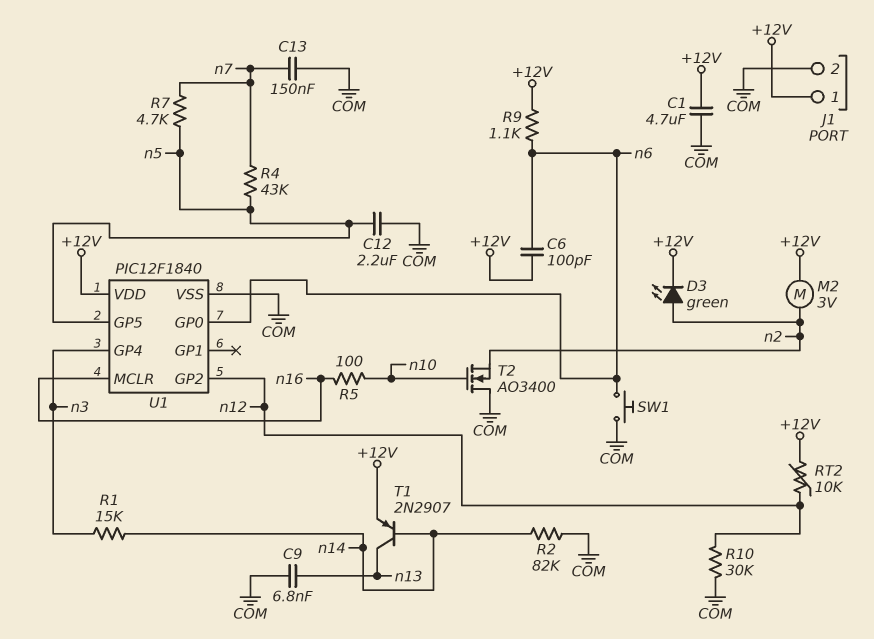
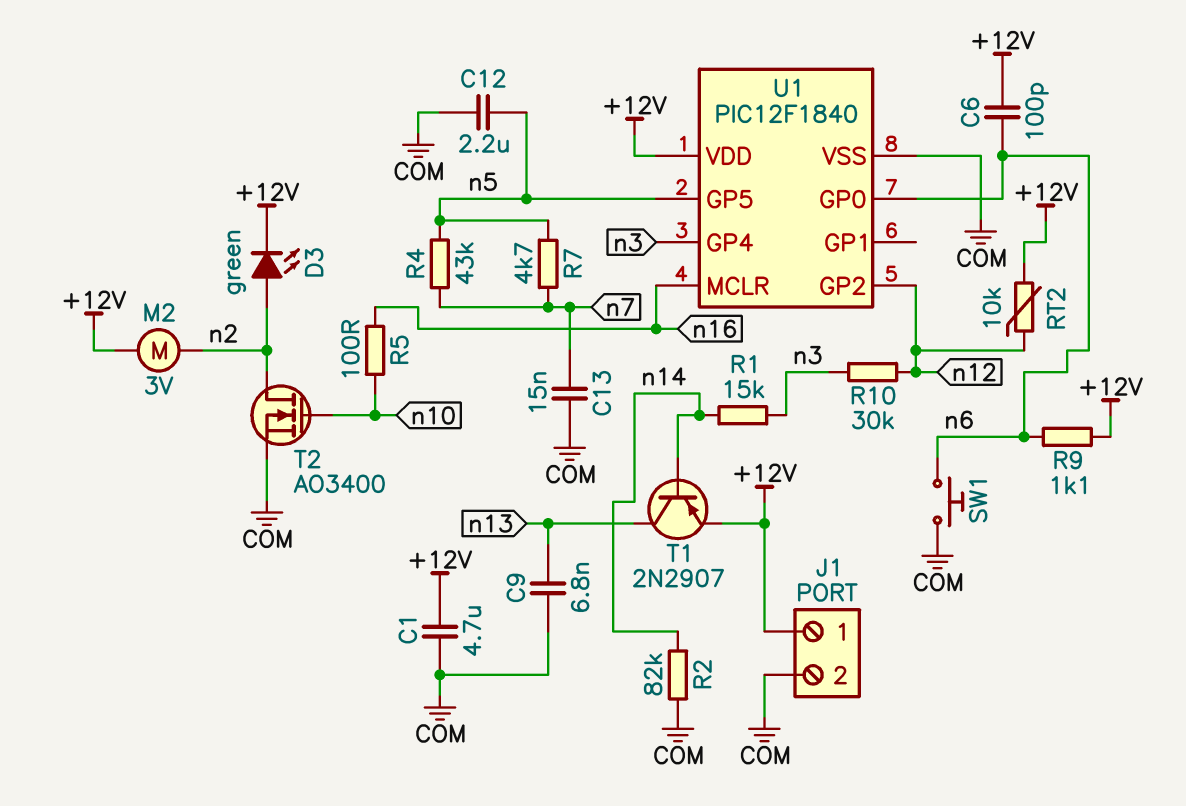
C13: 150nF (COM, n7) -> 15nF (COM, n7)
R10: 30k (COM, n12) -> 30k (n3, n12)
T2: NMOS AO3400 (G n10, D COM, S n2) -> NMOS AO3400 (G n10, D n2, S COM)

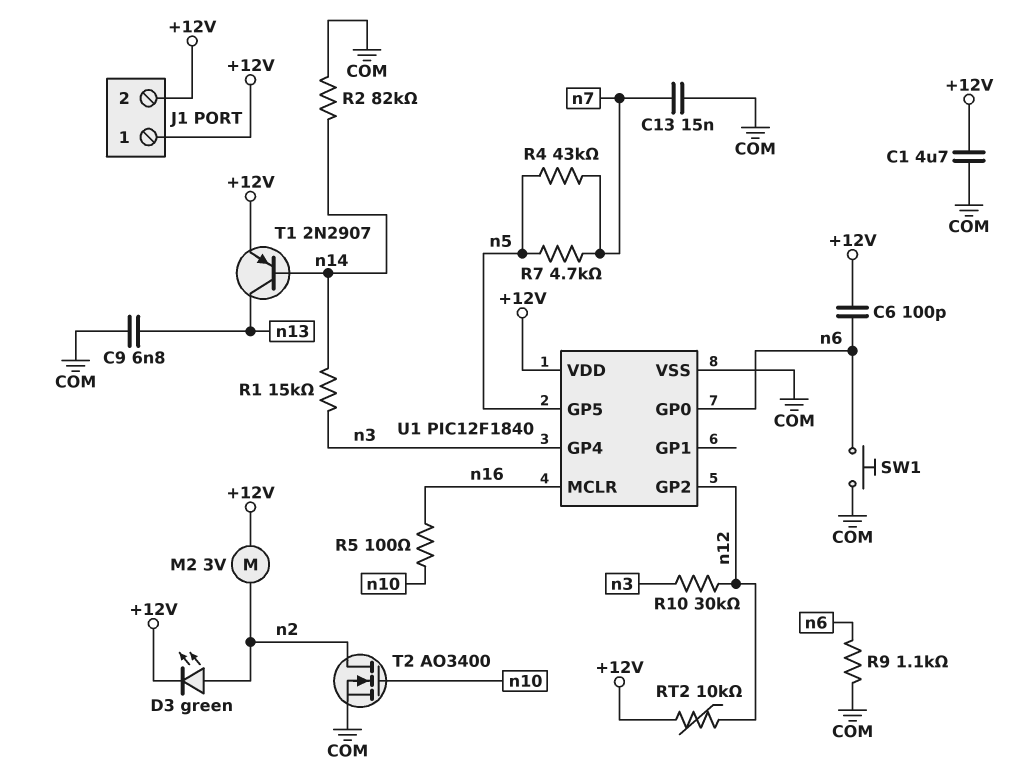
C12: 2.2uF (COM, n5) -> none
J1 pin 2: COM -> +12V
R9: 1.1k (+12V, n6) -> 1.1k (COM, n6)

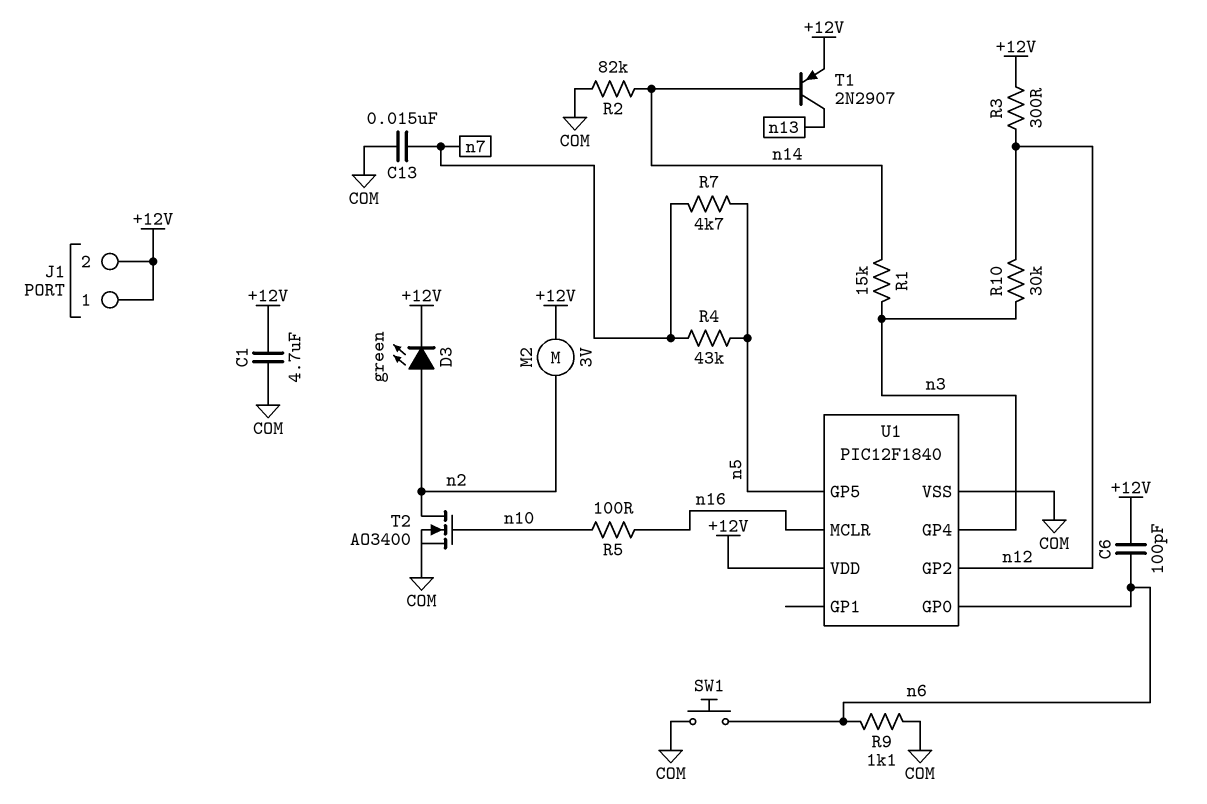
C9: 6.8nF (COM, n13) -> none
R3: none -> 300 (+12V, n12)
RT2: 10k (+12V, n12) -> none

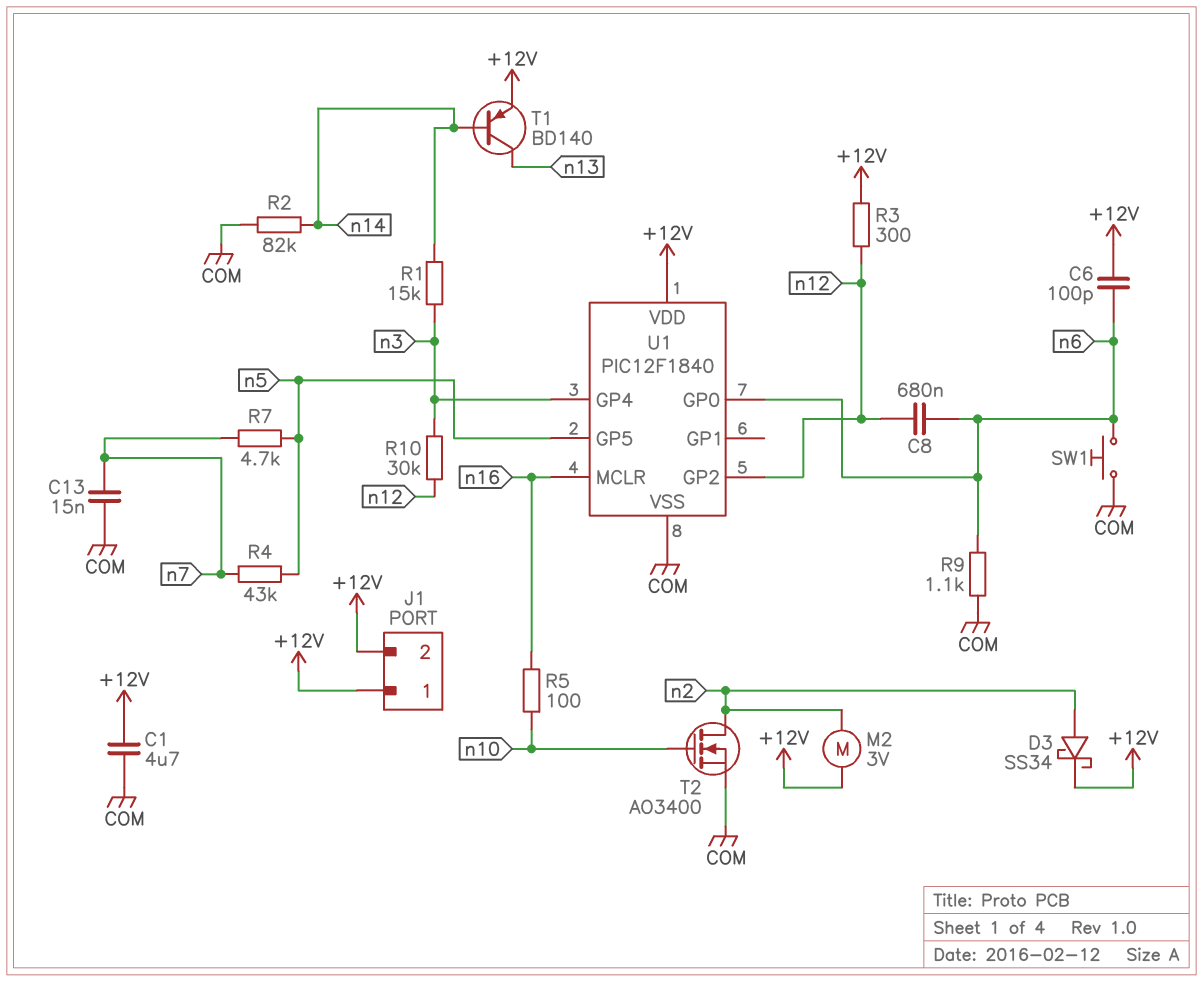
C8: none -> 680nF (n6, n12)
D3: LED green (A n2, K +12V) -> schottky SS34 (A n2, K +12V)
T1: PNP 2N2907 (B n14, C n13, E +12V) -> PNP BD140 (B n14, C n13, E +12V)

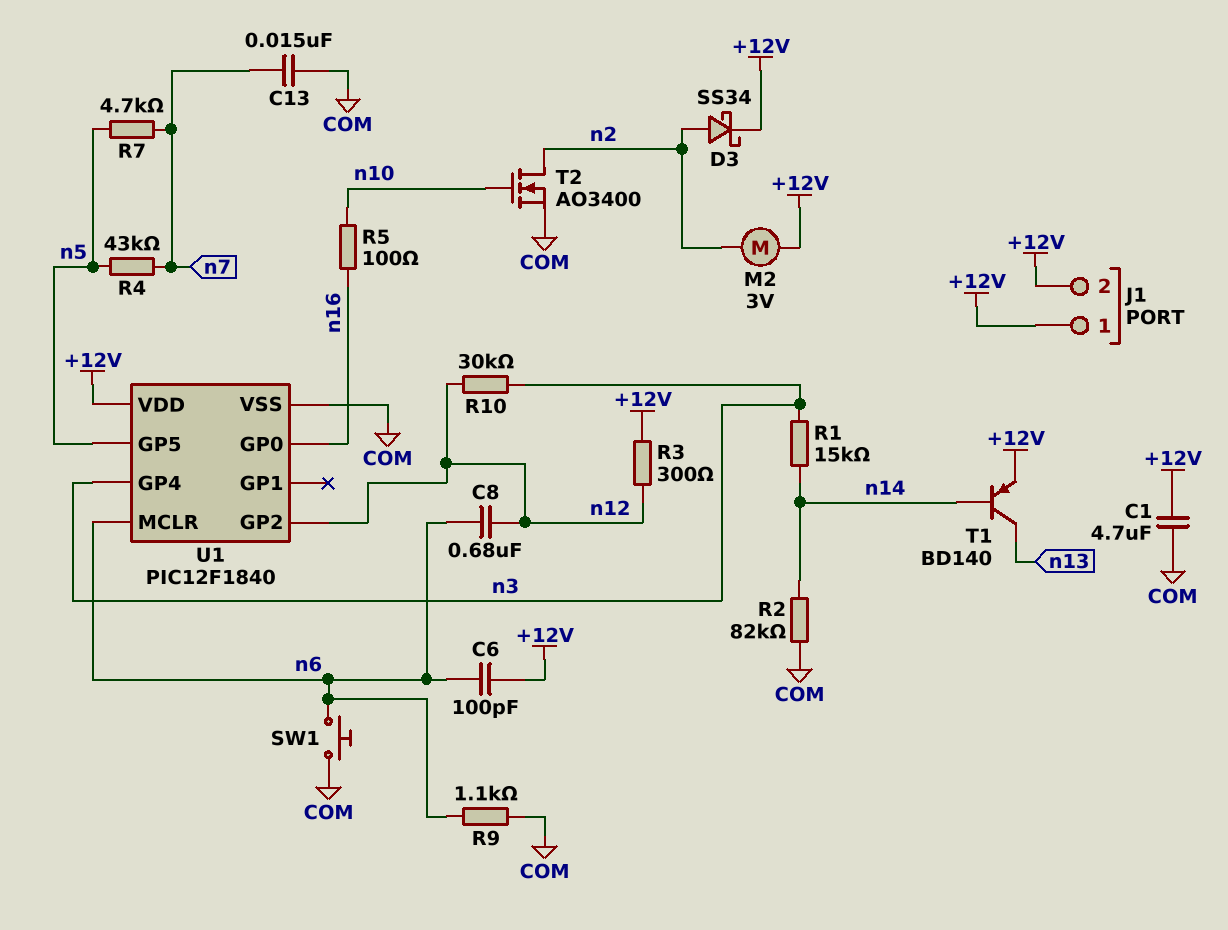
U1 pin GP0: n6 -> n16
U1 pin MCLR: n16 -> n6

